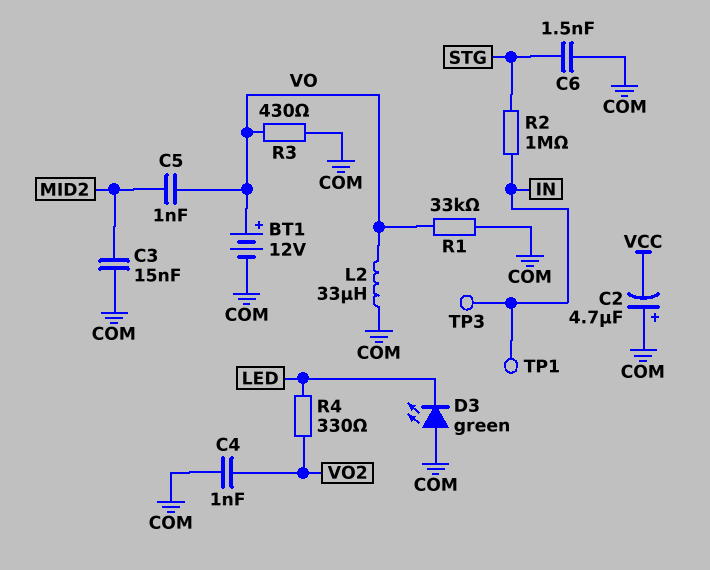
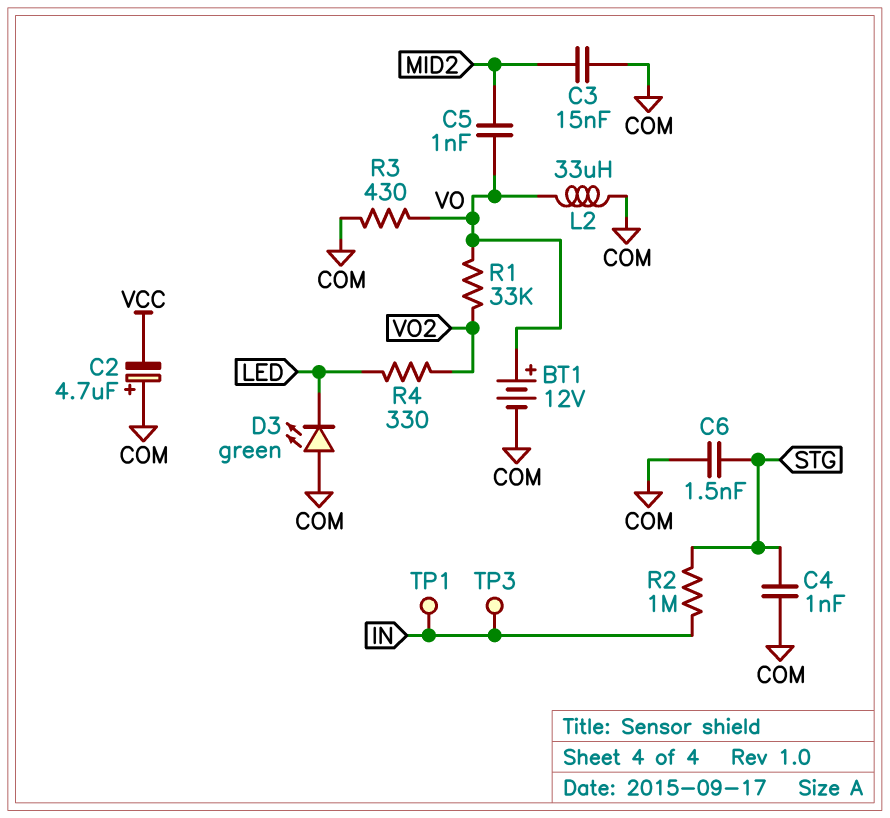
C4: 1nF (COM, VO2) -> 1nF (COM, STG)
R1: 33k (COM, VO) -> 33k (VO, VO2)

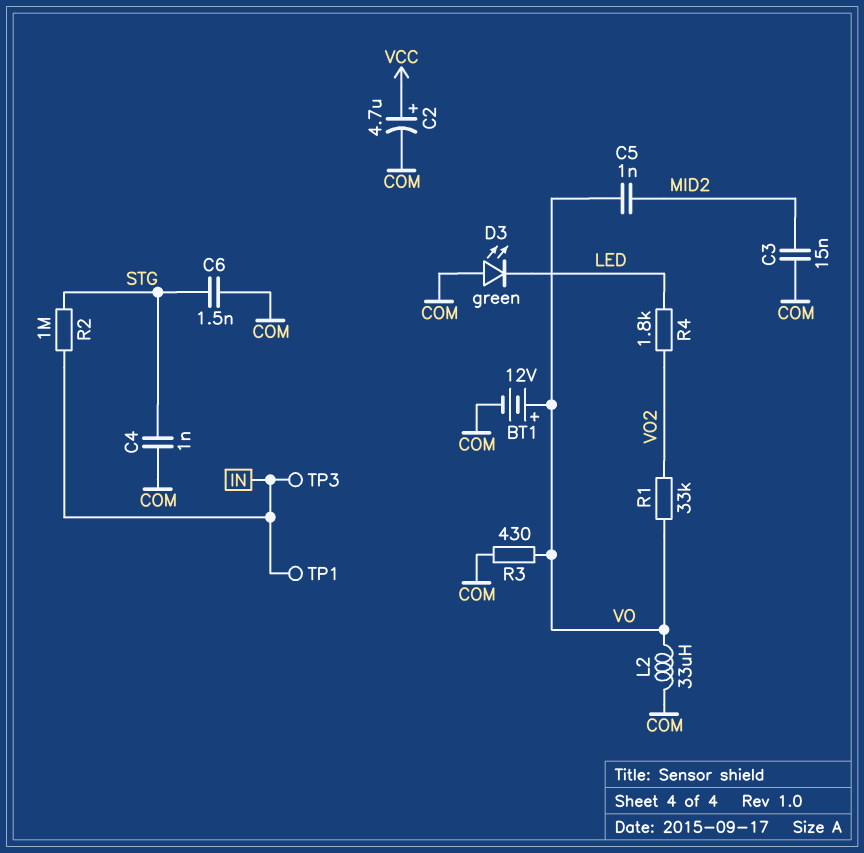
C2: 4.7uF (plus COM, minus VCC) -> 4.7uF (plus VCC, minus COM)
R4: 330 (LED, VO2) -> 1.8k (LED, VO2)

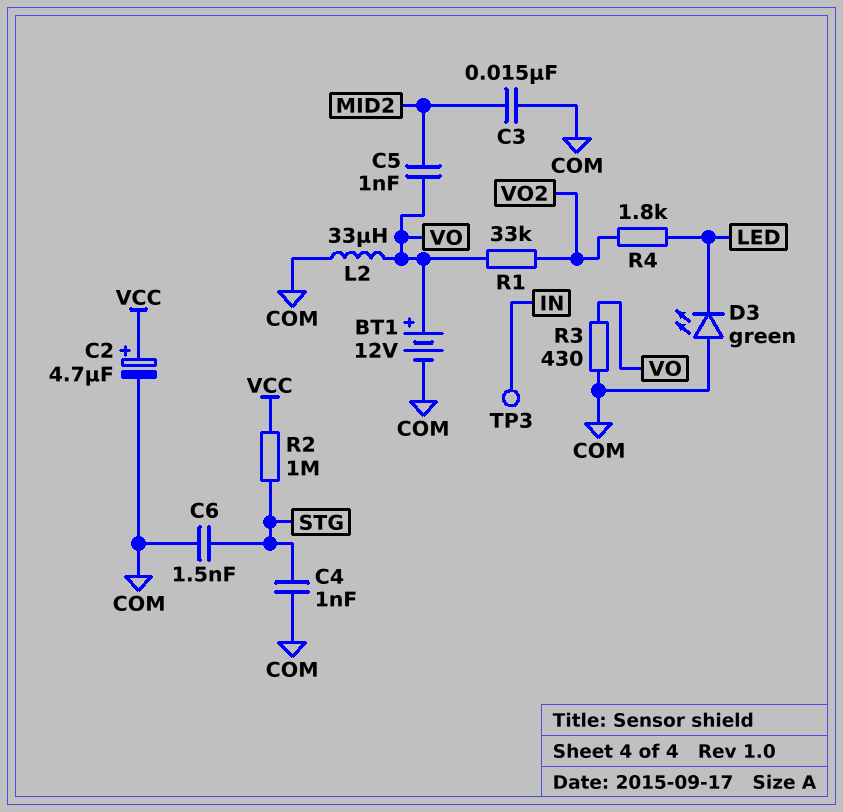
R2: 1M (IN, STG) -> 1M (STG, VCC)
TP1: test point (IN) -> none

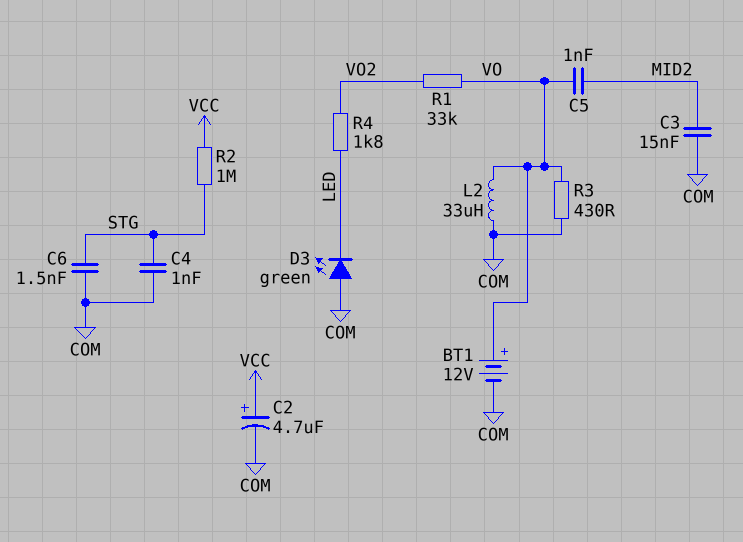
TP3: test point (IN) -> none

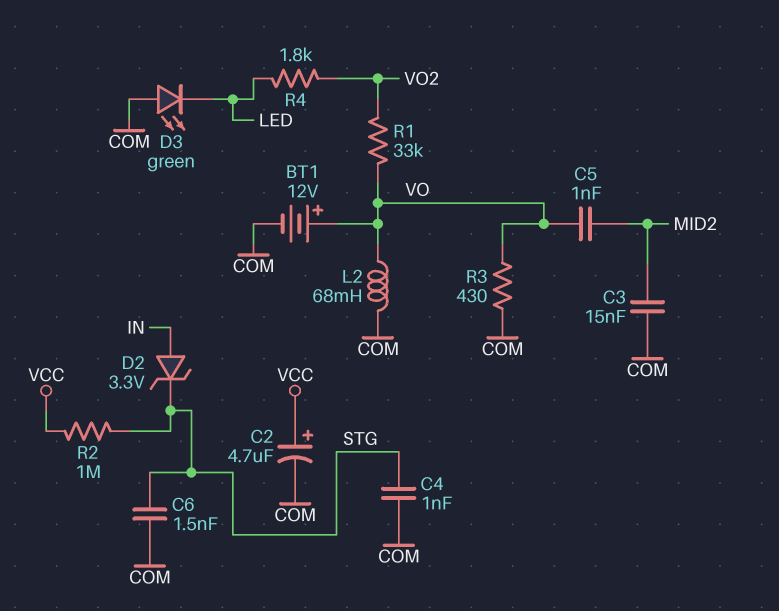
D2: none -> zener 3.3V (A IN, K STG)
L2: 33uH (COM, VO) -> 68mH (COM, VO)

